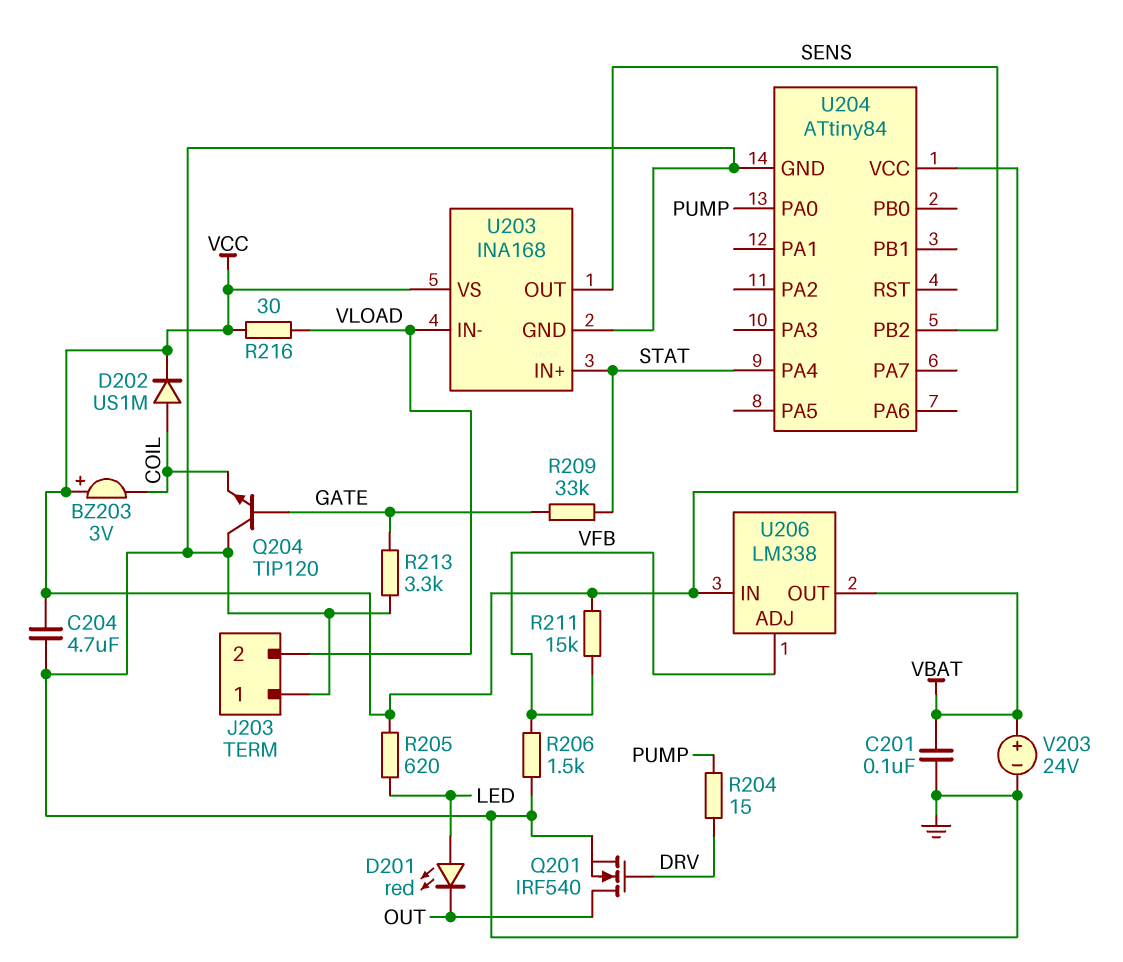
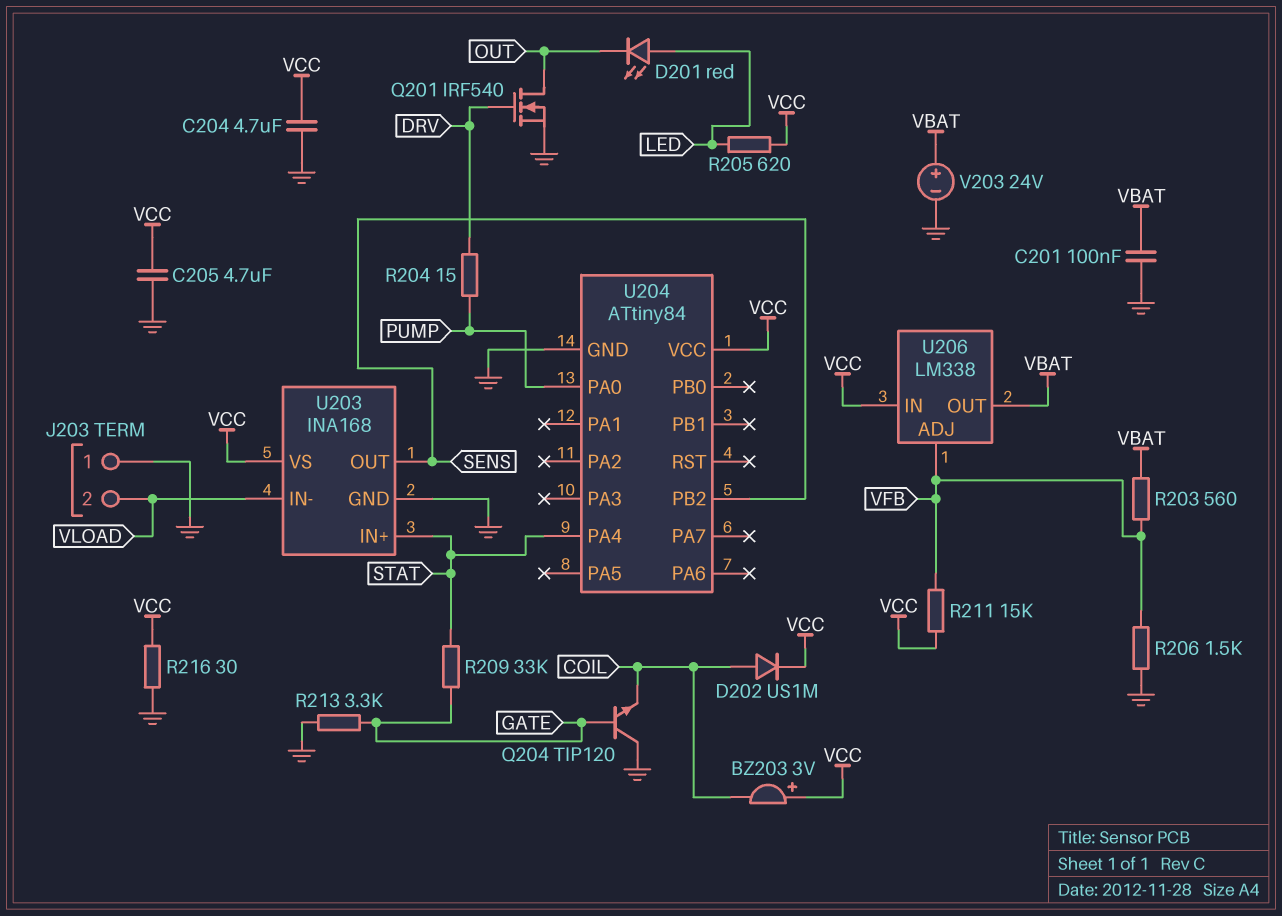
C205: none -> 4.7uF (GND, VCC)
R203: none -> 560 (VBAT, VFB)
R216: 30 (VCC, VLOAD) -> 30 (GND, VCC)

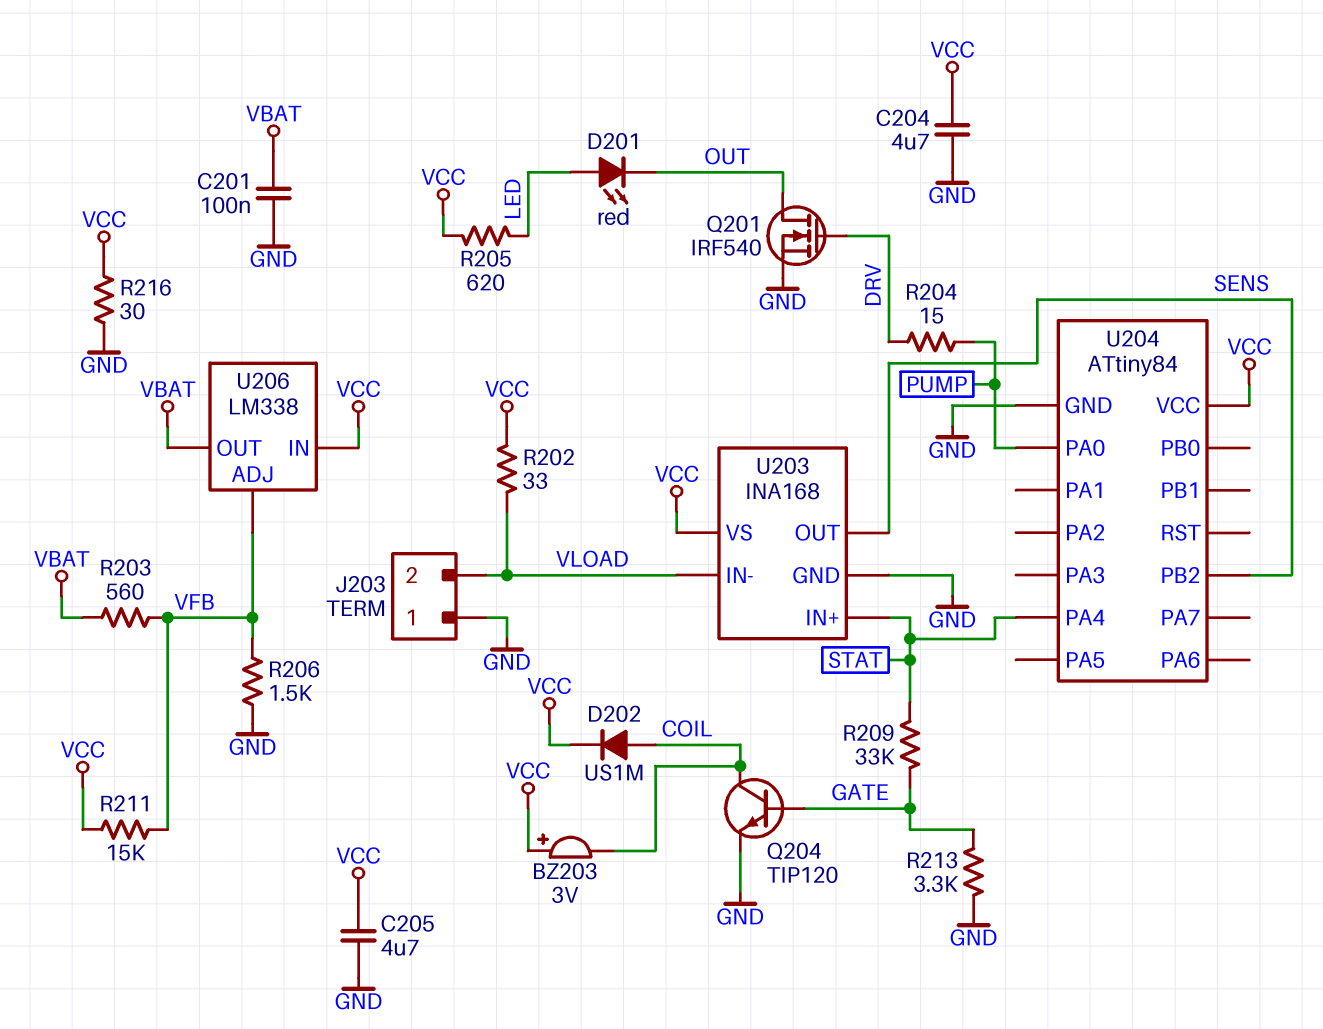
Q204: NPN TIP120 (B GATE, C GND, E COIL) -> NPN TIP120 (B GATE, C COIL, E GND)
R202: none -> 33 (VCC, VLOAD)
V203: 24V (plus VBAT, minus GND) -> none

